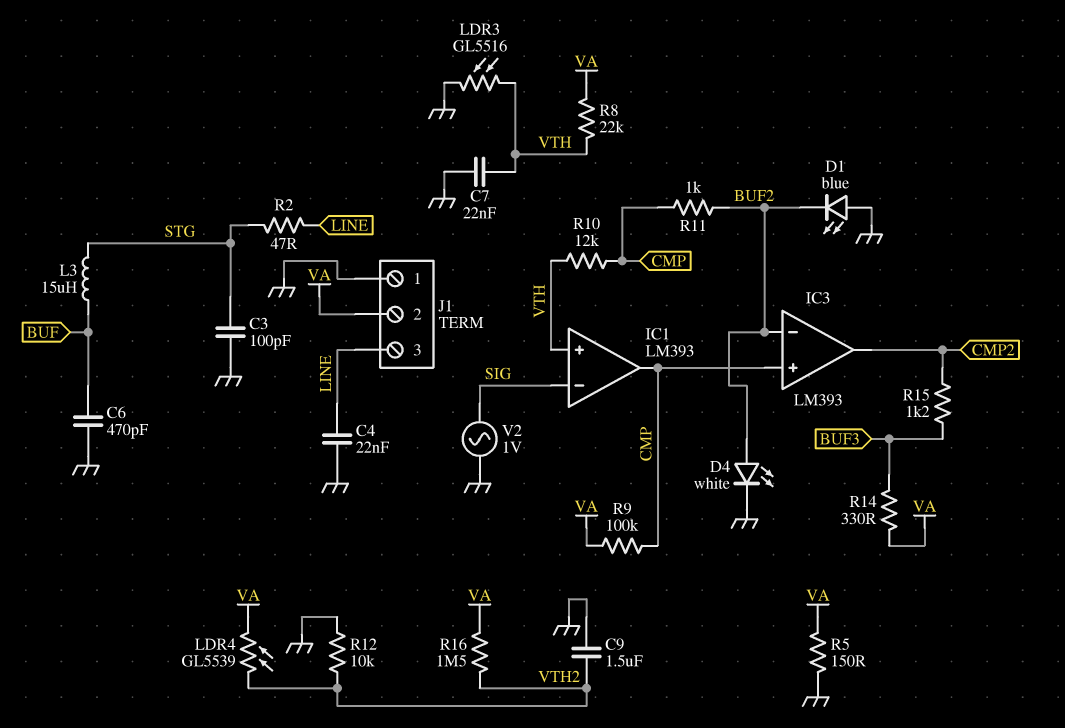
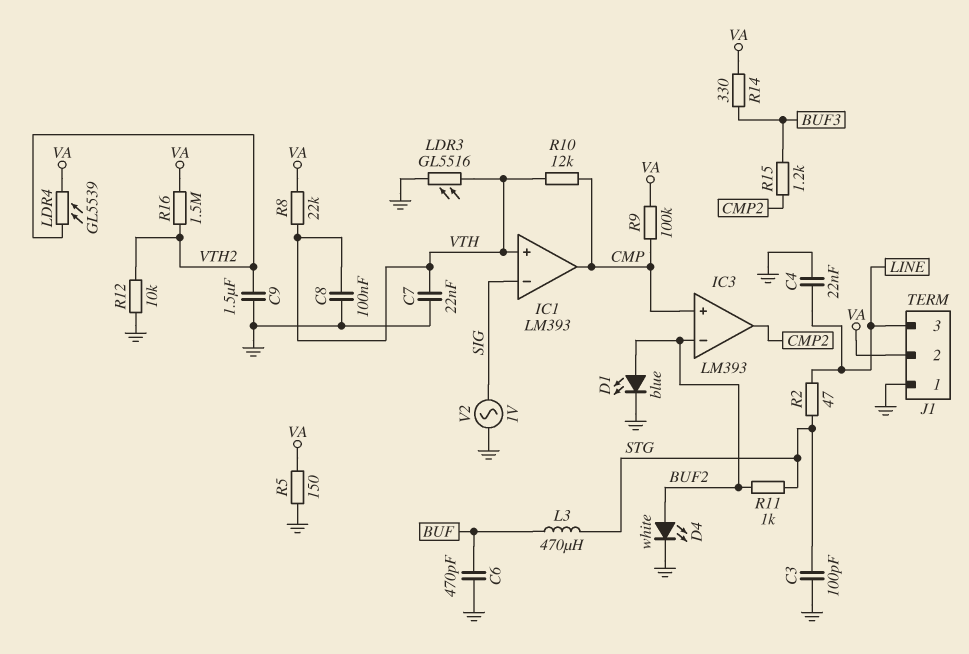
C8: none -> 100nF (GND, VTH)
D1: LED blue (A GND, K BUF2) -> LED blue (A BUF2, K GND)
L3: 15uH (BUF, STG) -> 470uH (BUF, STG)
R11: 1k (BUF2, CMP) -> 1k (BUF2, STG)

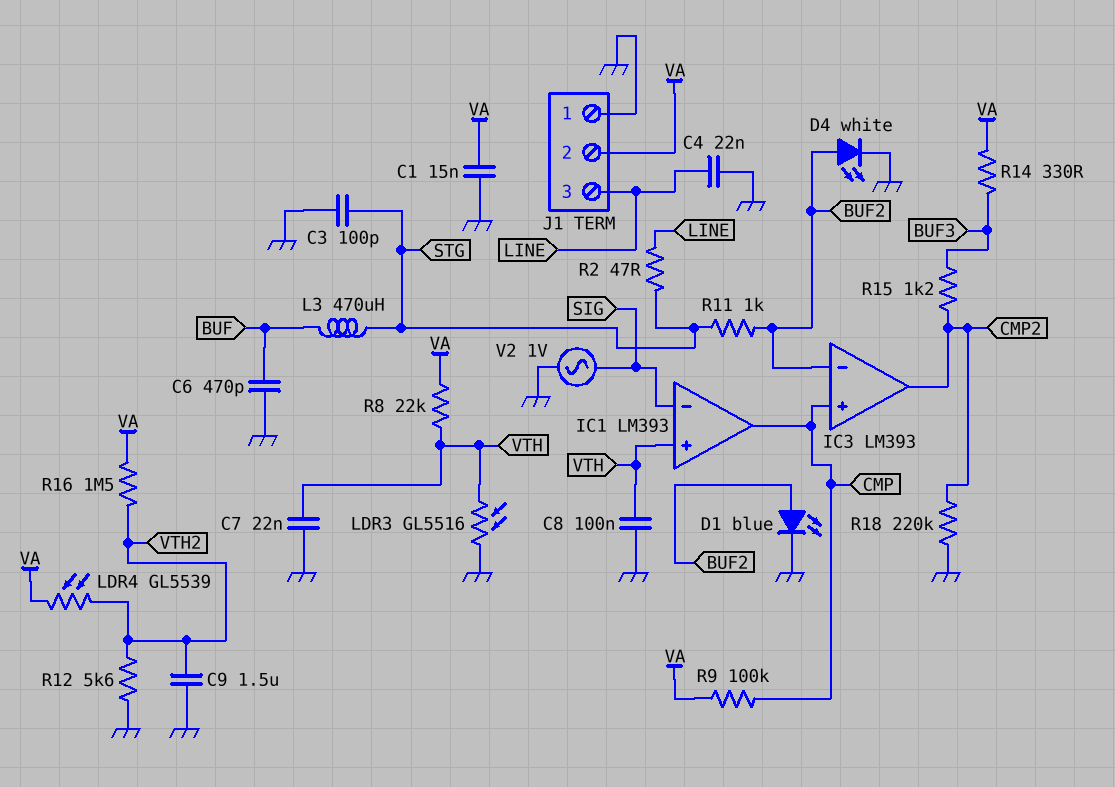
C1: none -> 15nF (GND, VA)
R5: 150 (GND, VA) -> none
R10: 12k (CMP, VTH) -> none
R12: 10k (GND, VTH2) -> 5.6k (GND, VTH2)
R18: none -> 220k (CMP2, GND)

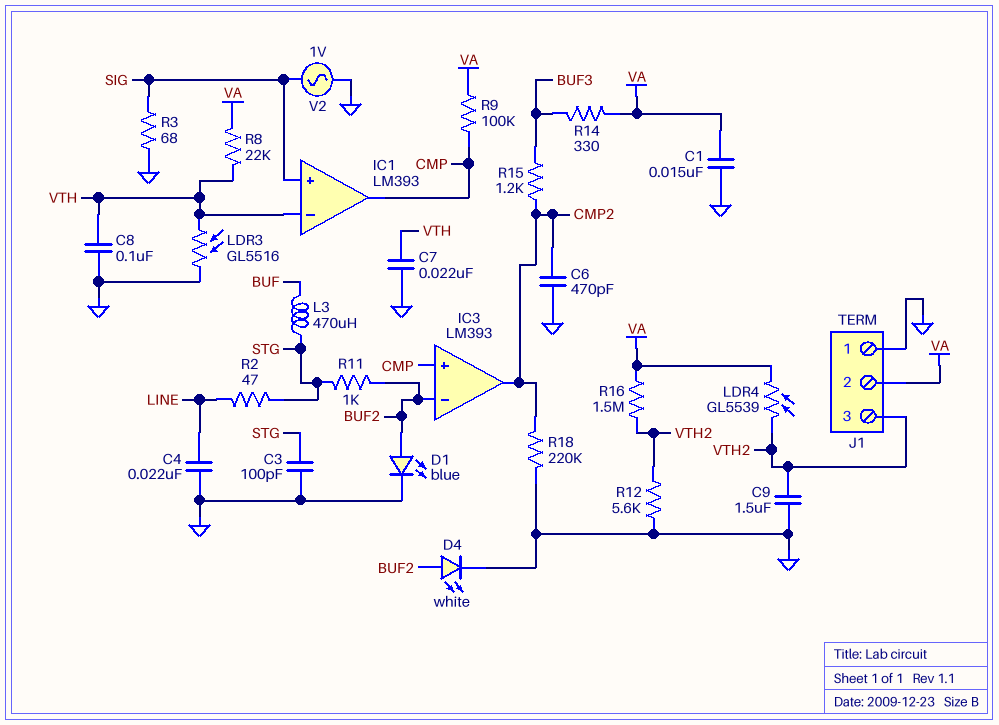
C6: 470pF (BUF, GND) -> 470pF (CMP2, GND)
IC1 pin in+: VTH -> SIG
IC1 pin in-: SIG -> VTH
J1 pin 3: LINE -> VTH2
R3: none -> 68 (GND, SIG)

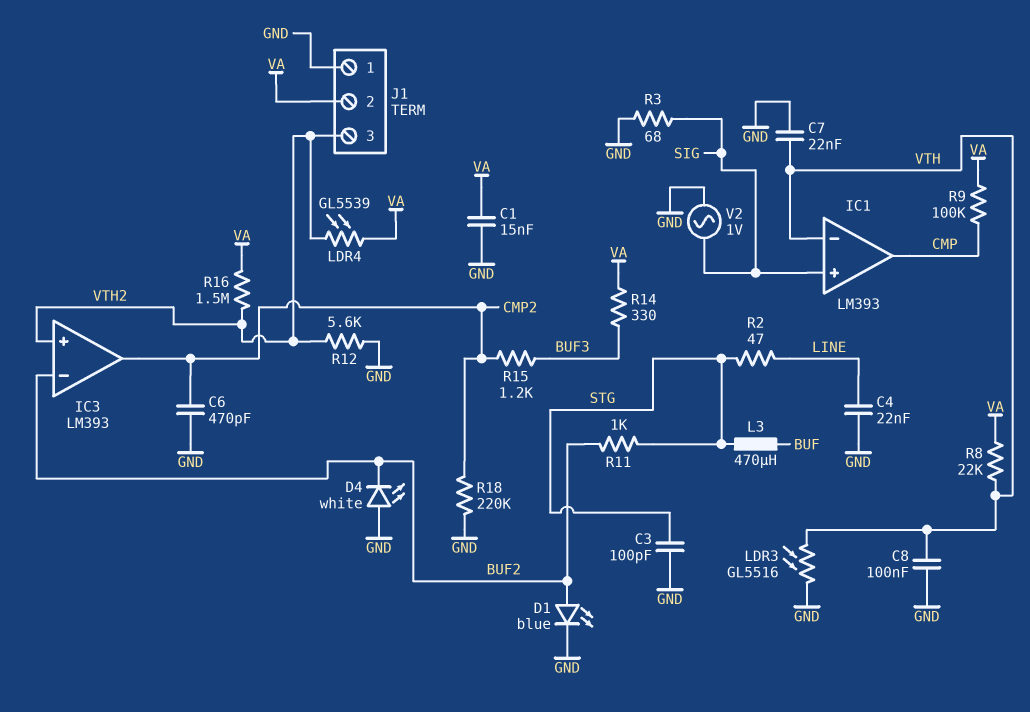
C9: 1.5uF (GND, VTH2) -> none
D4: LED white (A BUF2, K GND) -> LED white (A GND, K BUF2)
IC3 pin in+: CMP -> VTH2

